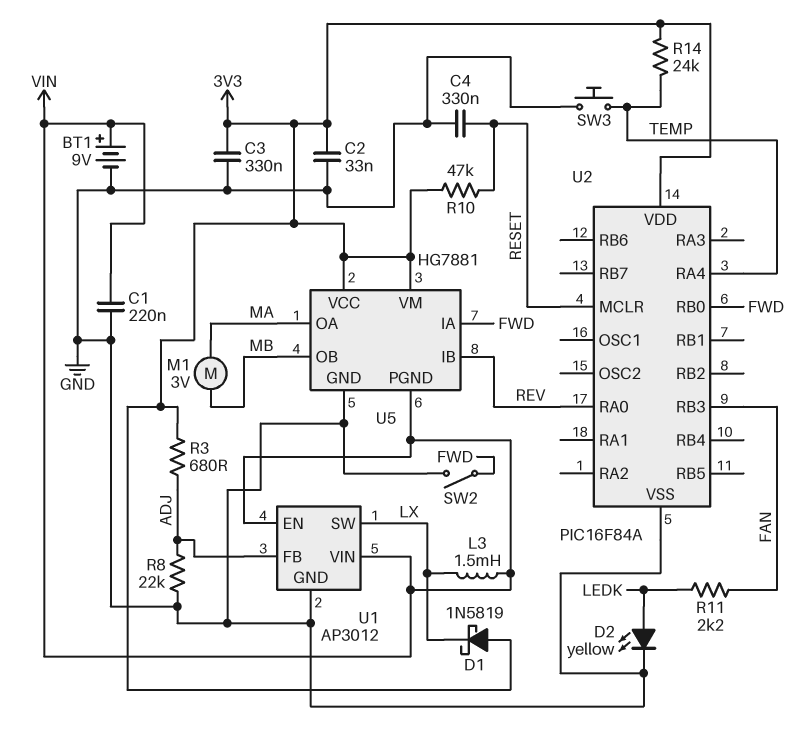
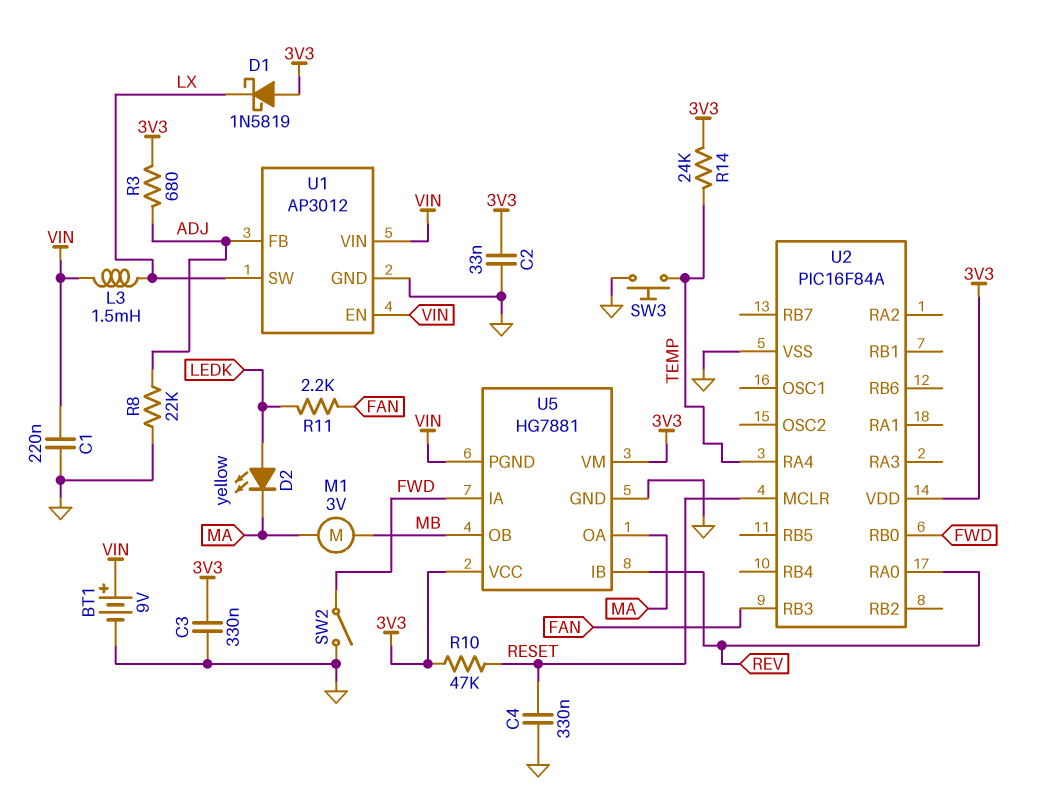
D2: LED yellow (A LEDK, K GND) -> LED yellow (A LEDK, K MA)

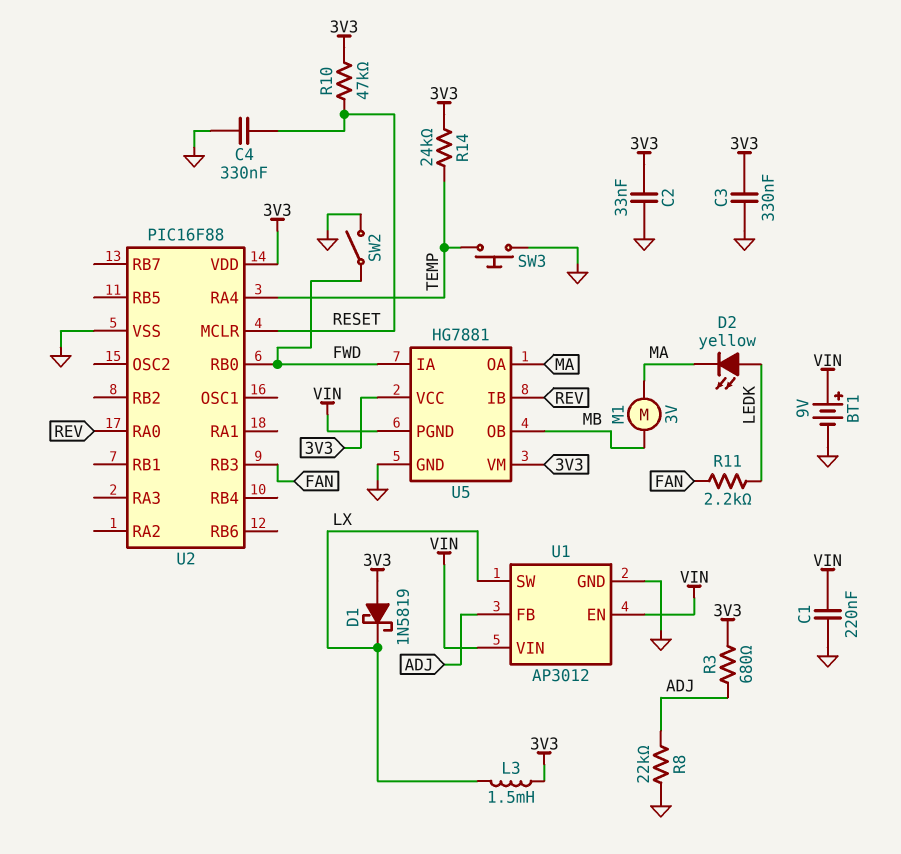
L3: 1.5mH (LX, VIN) -> 1.5mH (3V3, LX)
U2: PIC16F84A -> PIC16F88

